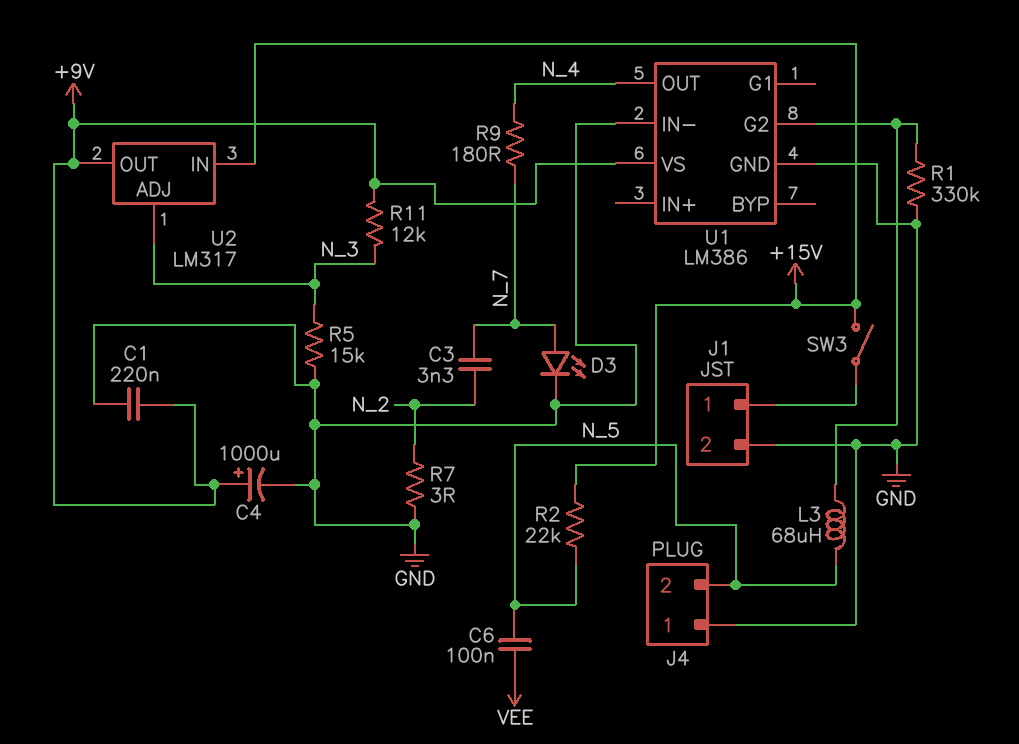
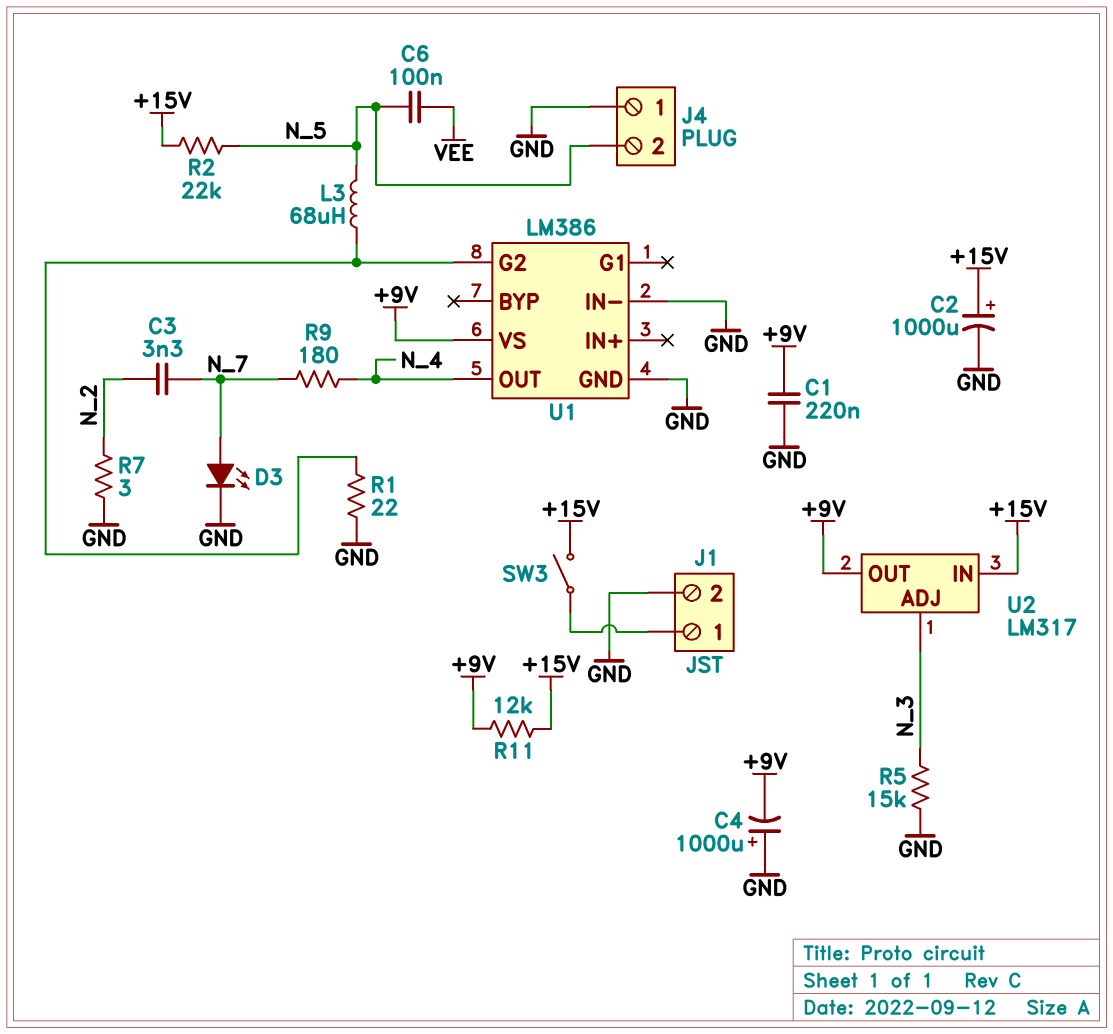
C2: none -> 1000uF (plus +15V, minus GND)
C4: 1000uF (plus +9V, minus GND) -> 1000uF (plus GND, minus +9V)
R1: 330k (GND, U1/G2) -> 22 (GND, U1/G2)
R11: 12k (+9V, N_3) -> 12k (+9V, +15V)

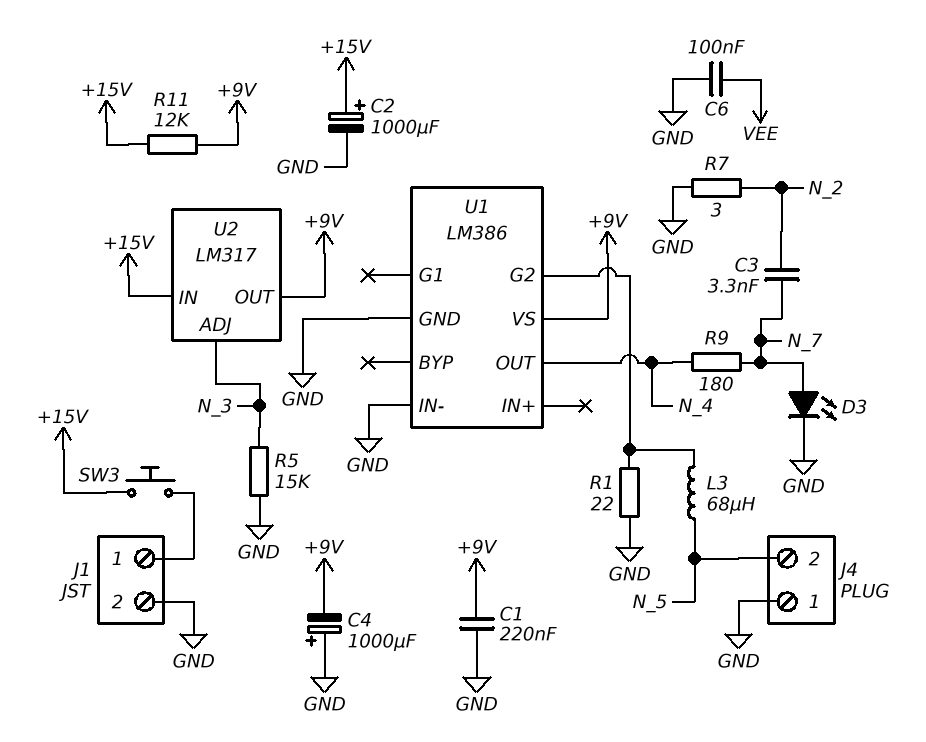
C6: 100nF (N_5, VEE) -> 100nF (GND, VEE)
R2: 22k (+15V, N_5) -> none
SW3: switch (+15V, J1/1) -> button (+15V, J1/1)

